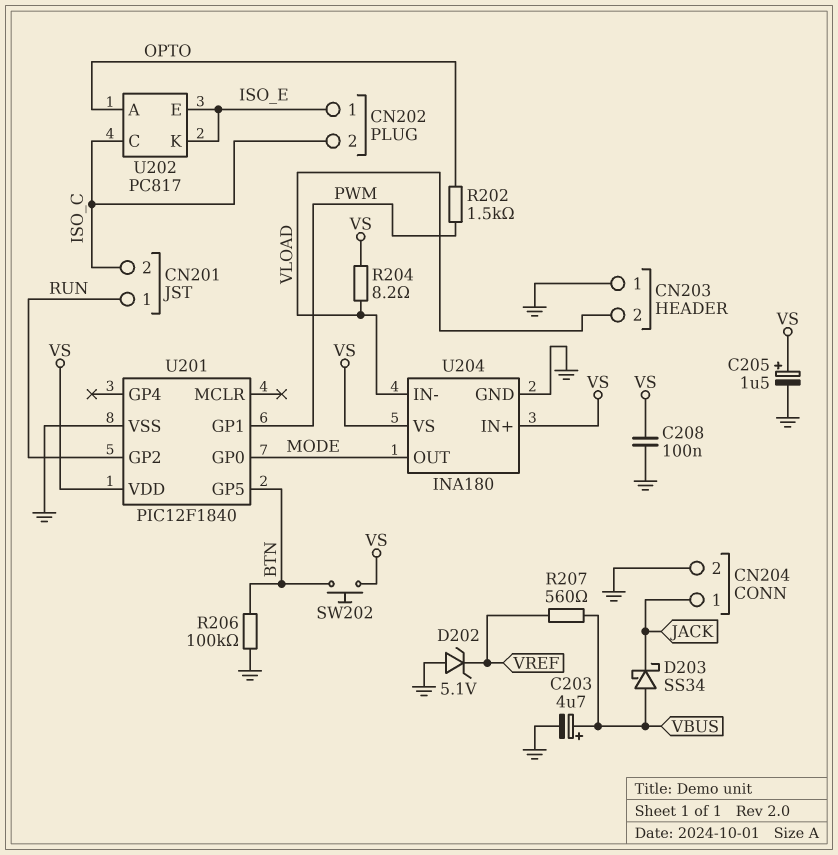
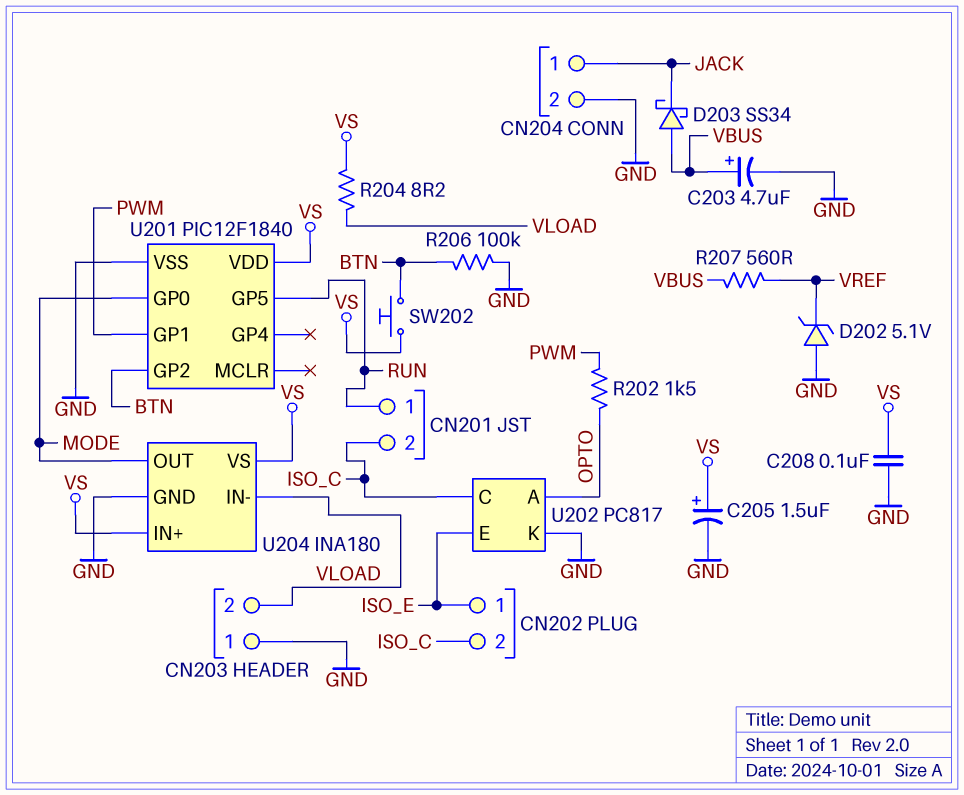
U201 pin GP2: RUN -> BTN
U201 pin GP5: BTN -> RUN
U202 pin K: ISO_E -> GND

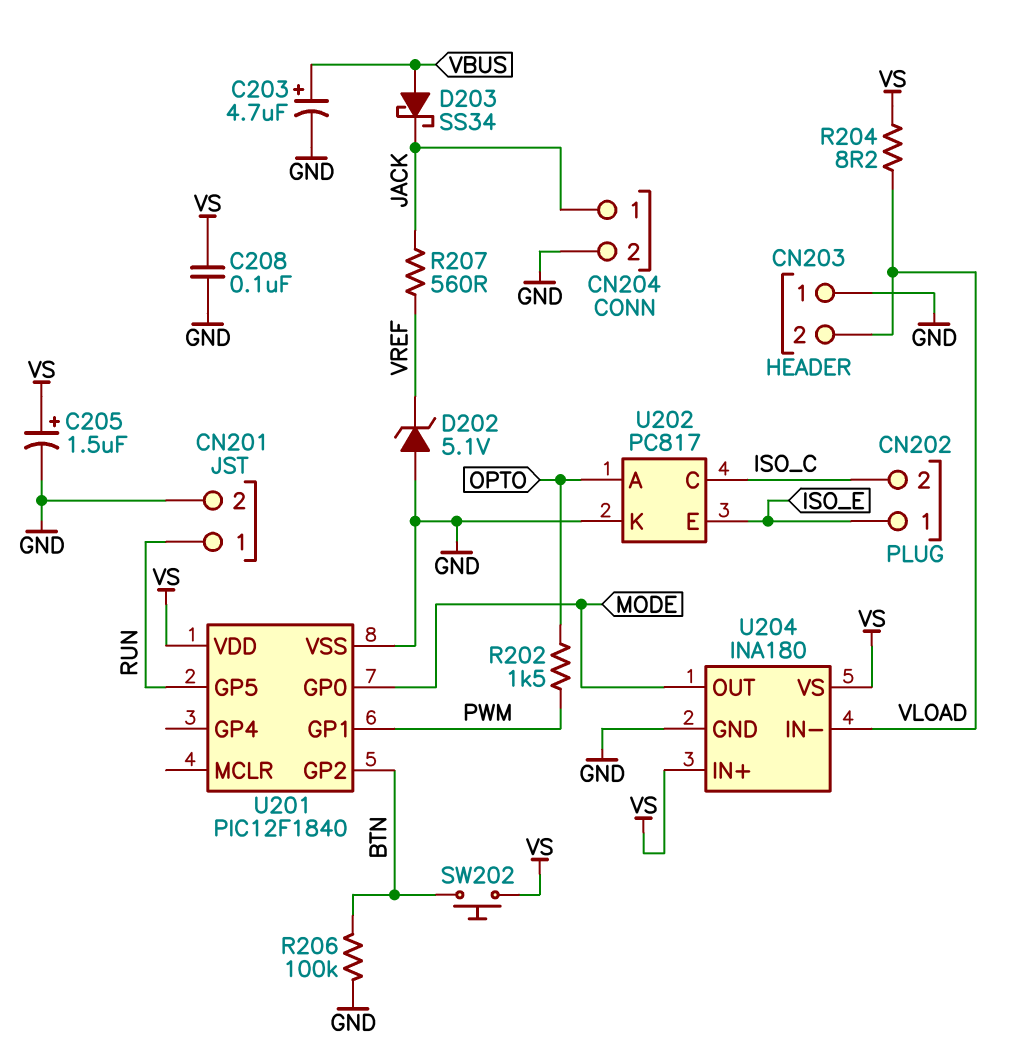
CN201 pin 2: ISO_C -> GND
R207: 560 (VBUS, VREF) -> 560 (JACK, VREF)

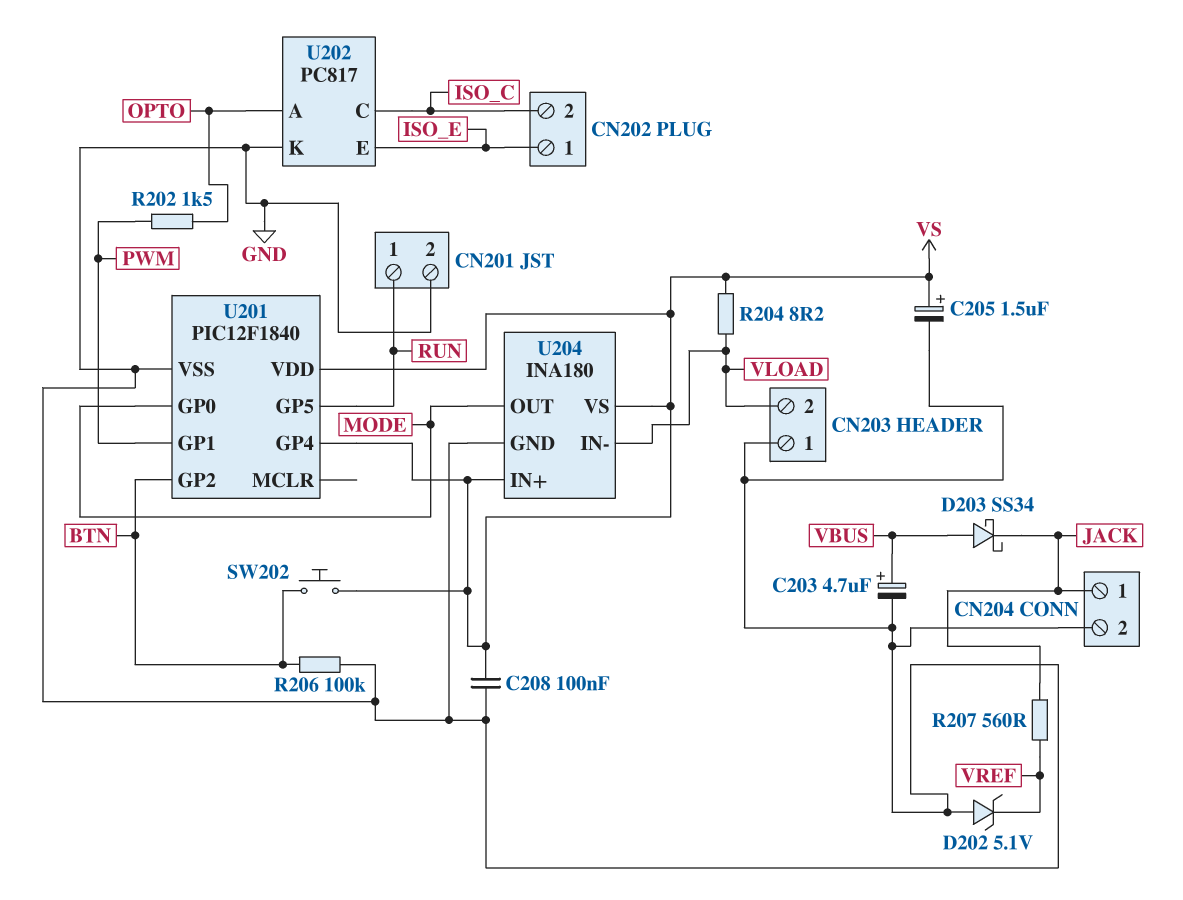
U201 pin GP4: none -> VS

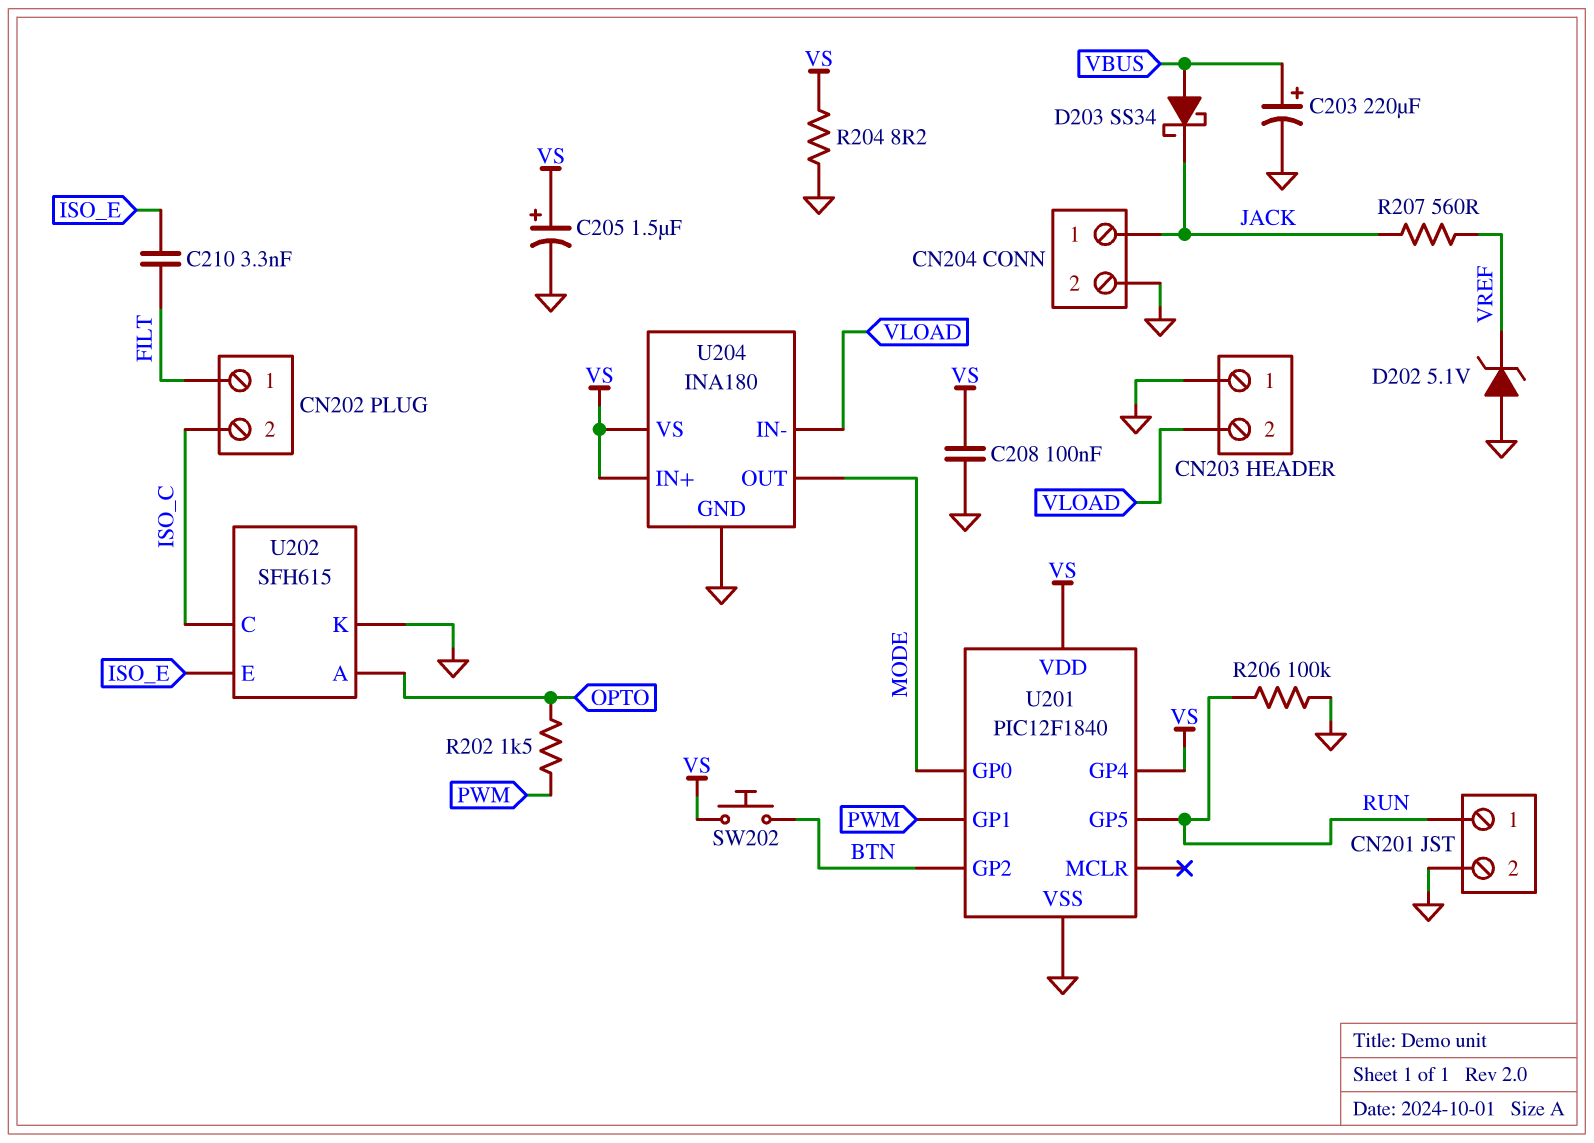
C203: 4.7uF (plus VBUS, minus GND) -> 220uF (plus VBUS, minus GND)
C210: none -> 3.3nF (FILT, ISO_E)
CN202 pin 1: ISO_E -> FILT
R204: 8.2 (VLOAD, VS) -> 8.2 (GND, VS)
R206: 100k (BTN, GND) -> 100k (GND, RUN)
U202: PC817 -> SFH615

